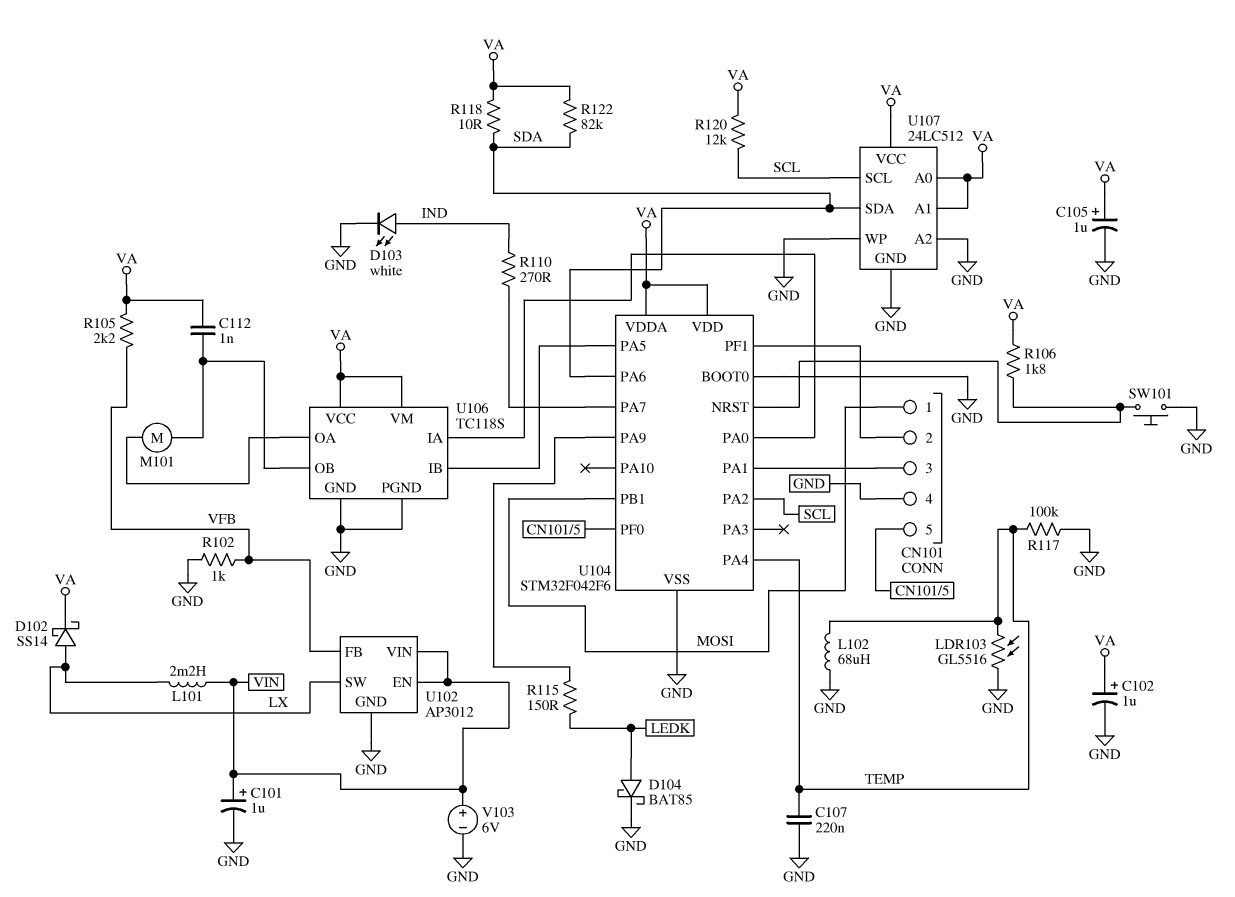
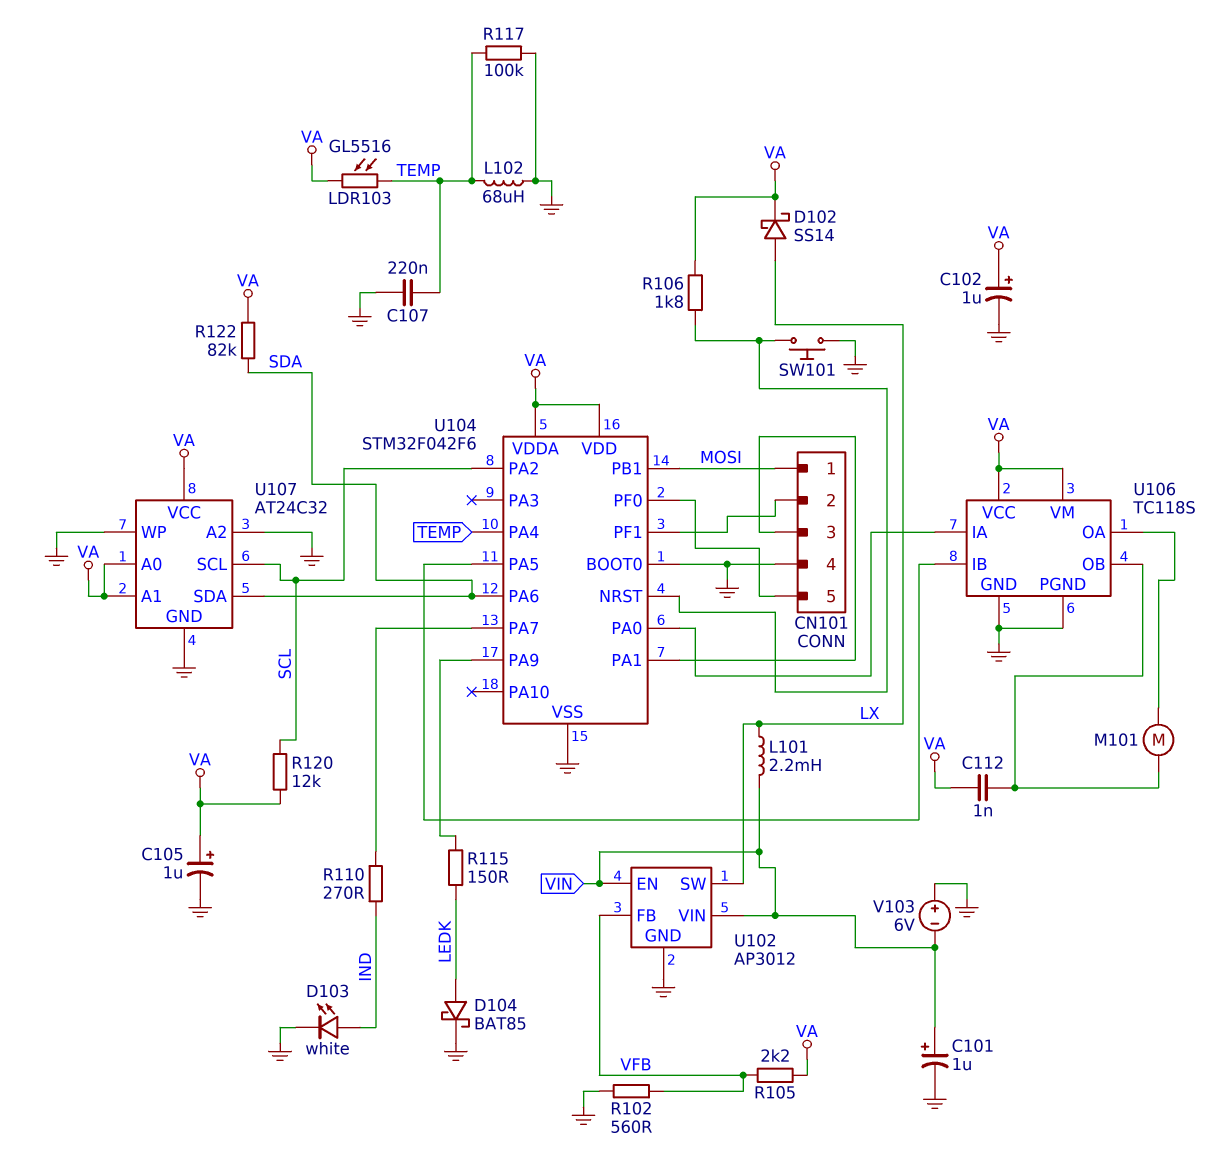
LDR103: GL5516 (GND, TEMP) -> GL5516 (TEMP, VA)
R102: 1k (GND, VFB) -> 560 (GND, VFB)
R118: 10 (SDA, VA) -> none
U107: 24LC512 -> AT24C32
V103: 6V (plus VIN, minus GND) -> 6V (plus GND, minus VIN)

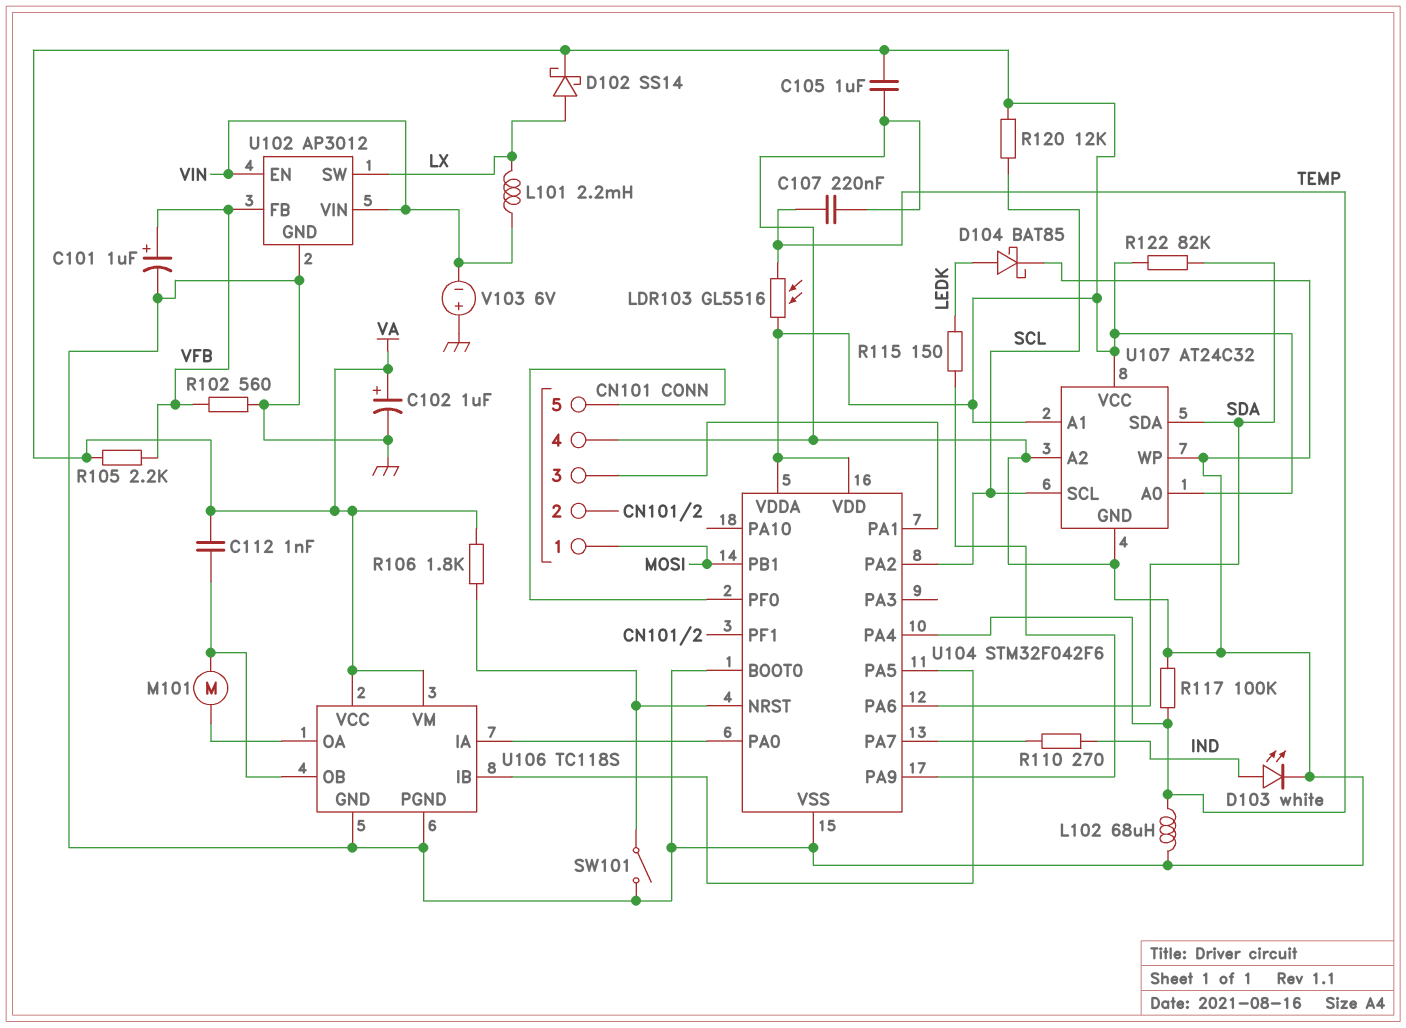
C101: 1uF (plus VIN, minus GND) -> 1uF (plus VFB, minus GND)
C105: 1uF (plus VA, minus GND) -> 1uF (GND, VA)
SW101: button (GND, U104/NRST) -> switch (GND, U104/NRST)

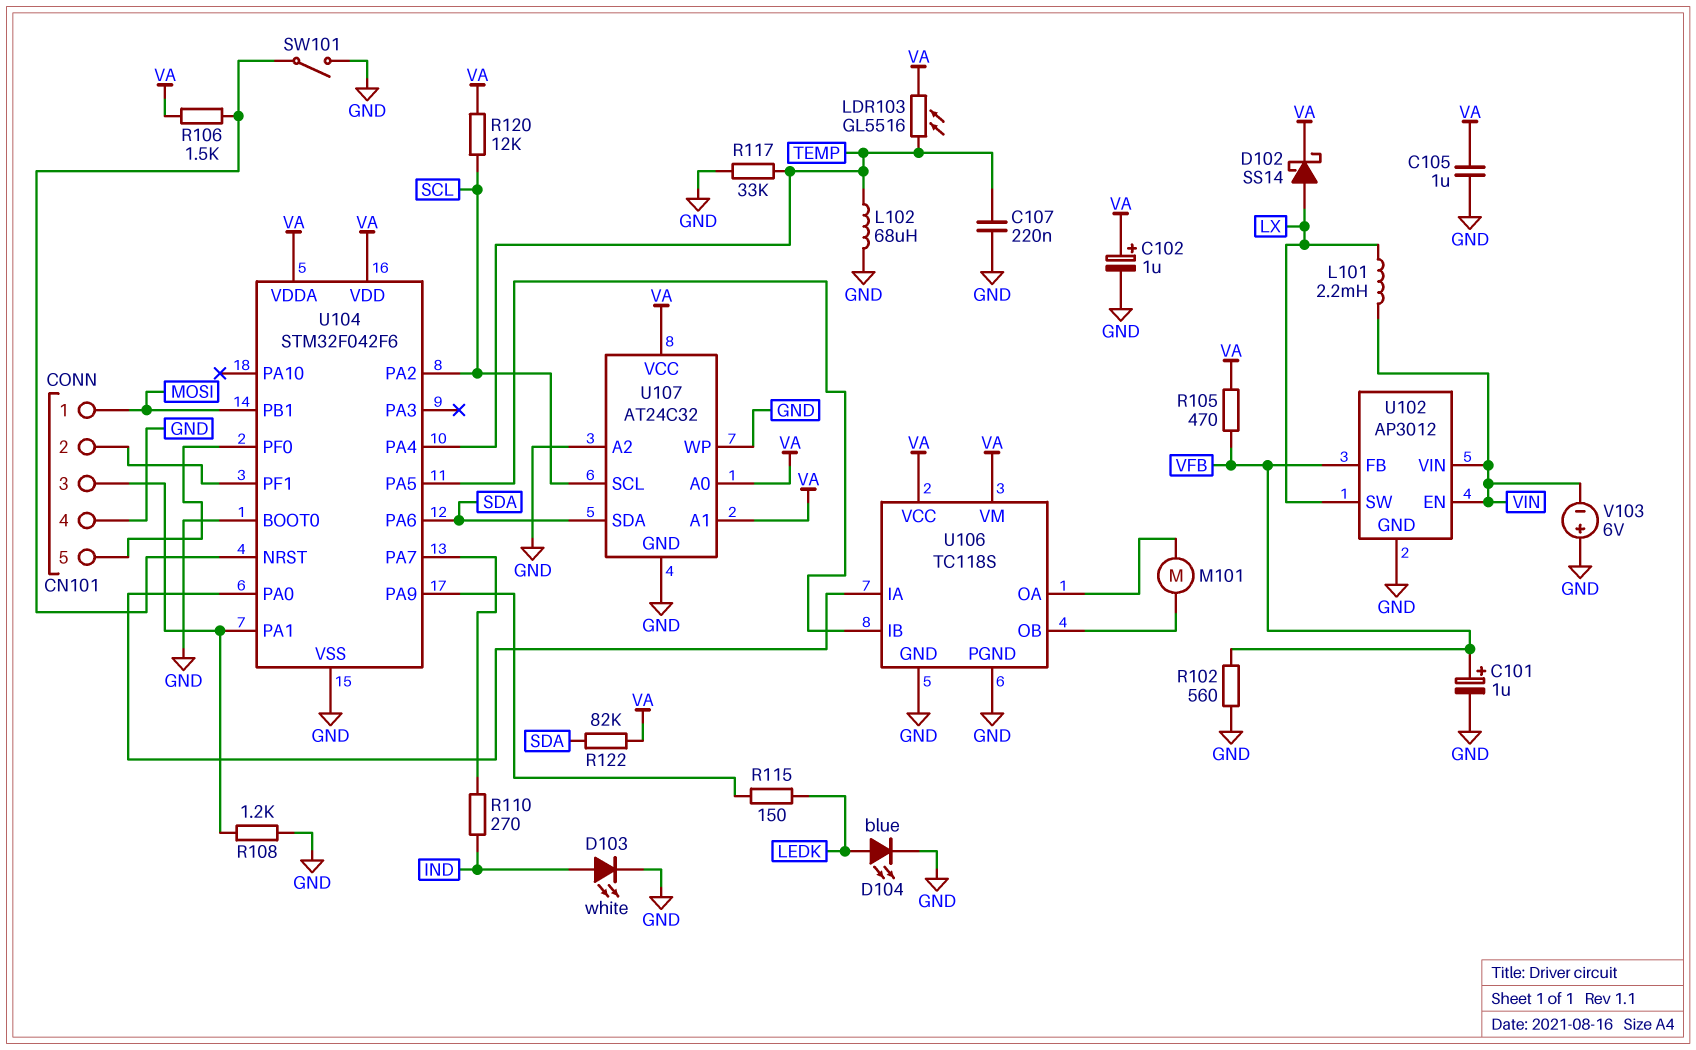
C112: 1nF (U106/OB, VA) -> none
D104: schottky BAT85 (A LEDK, K GND) -> LED blue (A LEDK, K GND)
R105: 2.2k (VA, VFB) -> 470 (VA, VFB)
R106: 1.8k (U104/NRST, VA) -> 1.5k (U104/NRST, VA)
R108: none -> 1.2k (CN101/3, GND)
R117: 100k (GND, TEMP) -> 33k (GND, TEMP)

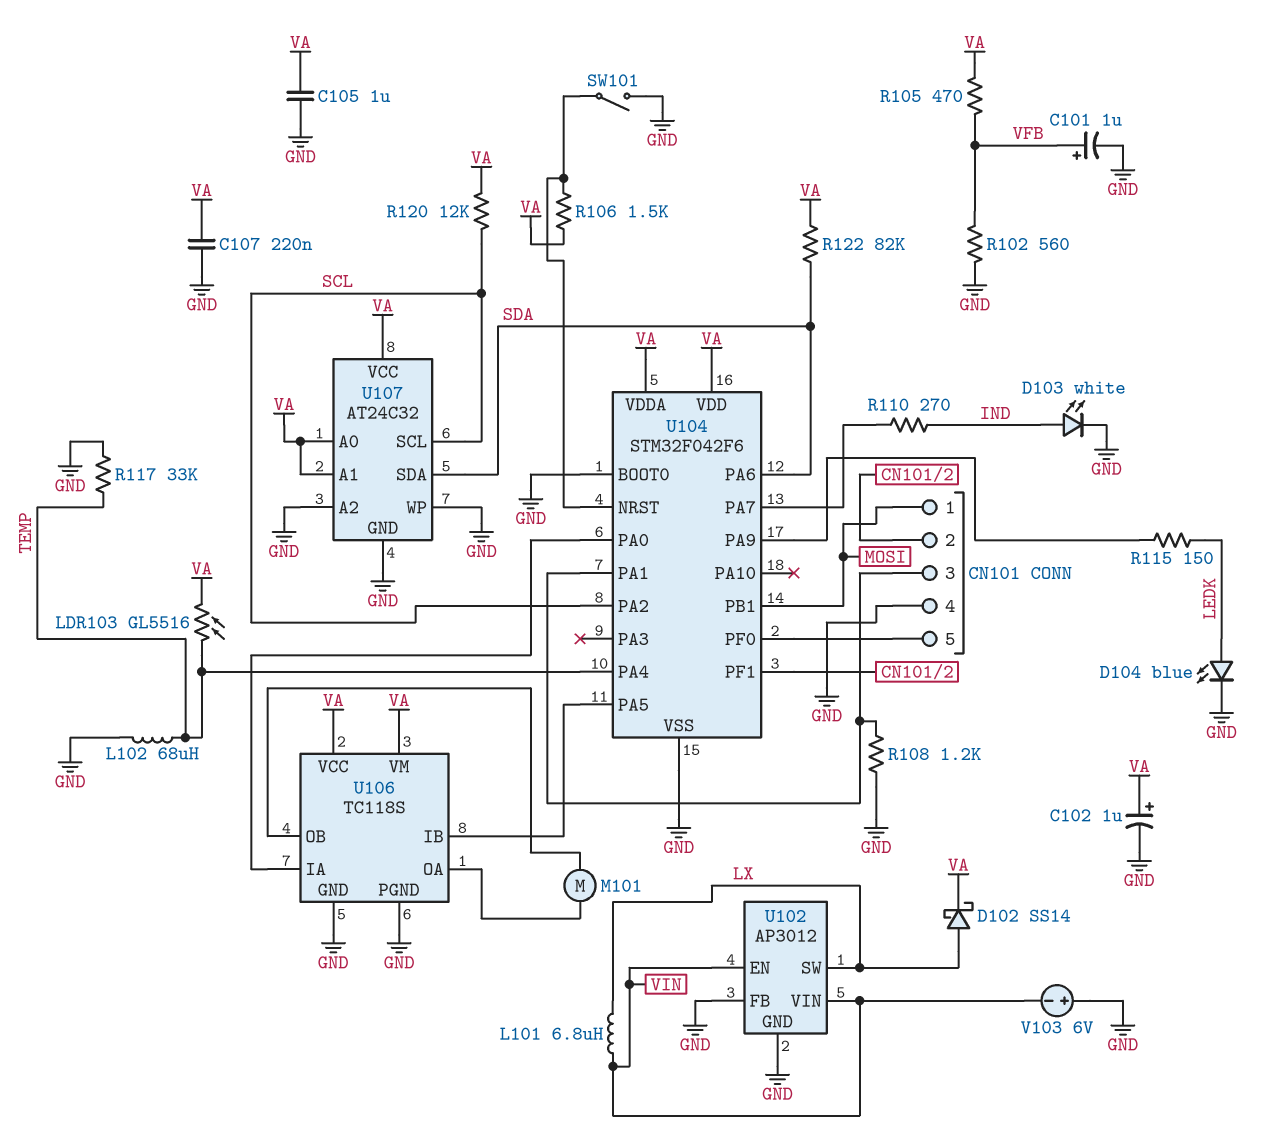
C107: 220nF (GND, TEMP) -> 220nF (GND, VA)
L101: 2.2mH (LX, VIN) -> 6.8uH (LX, VIN)
U102 pin FB: VFB -> GND

